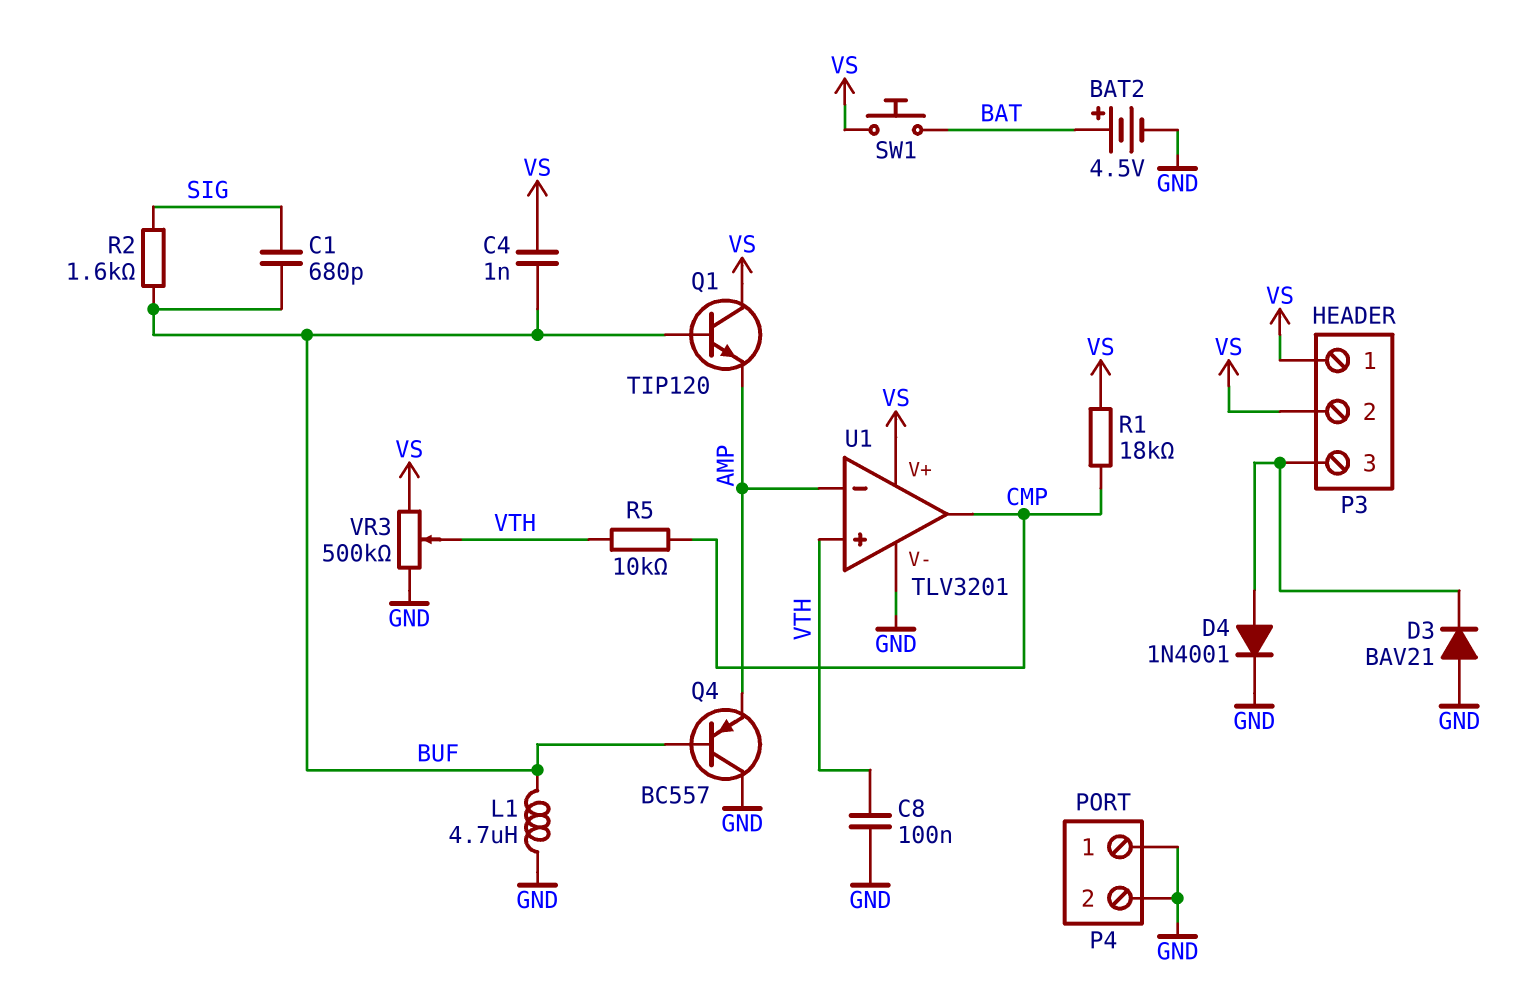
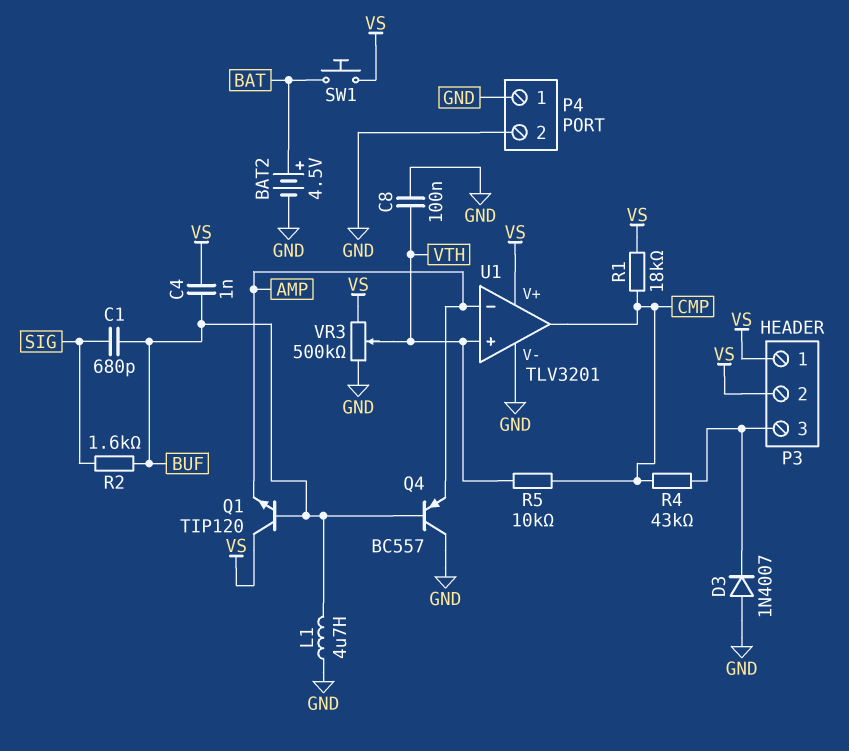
D3: diode BAV21 (A GND, K P3/3) -> diode 1N4007 (A GND, K P3/3)
D4: diode 1N4001 (A P3/3, K GND) -> none
R4: none -> 43k (CMP, P3/3)

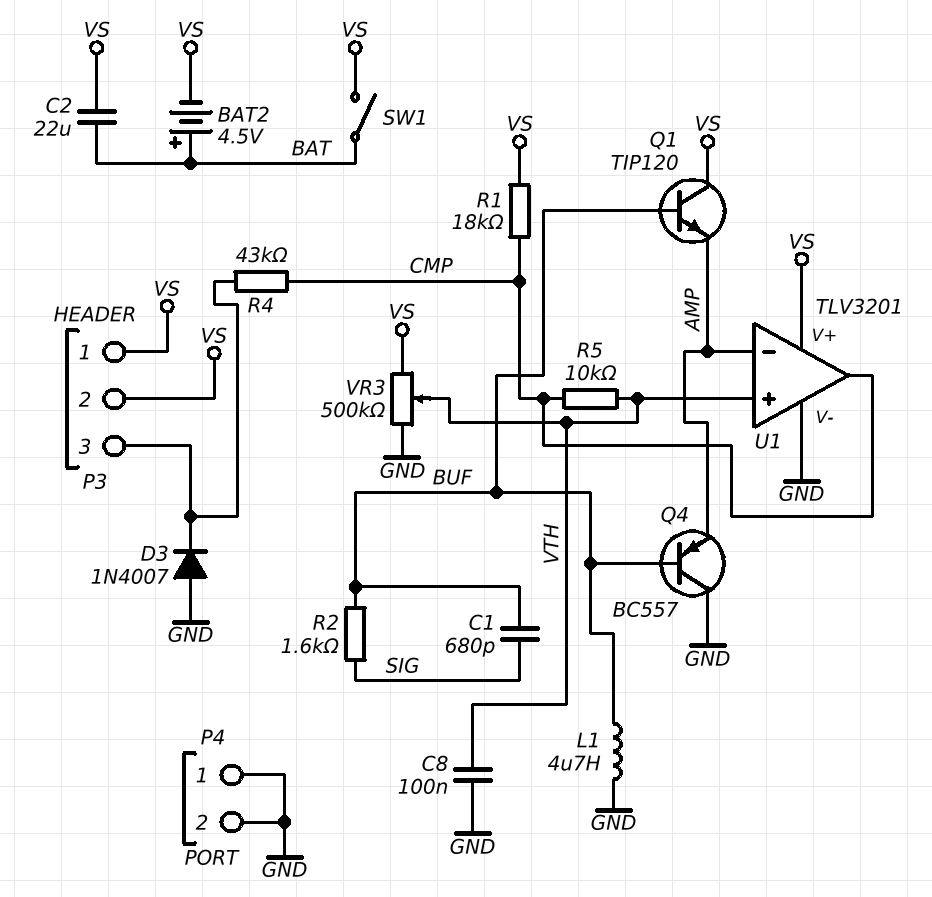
BAT2: 4.5V (plus BAT, minus GND) -> 4.5V (plus BAT, minus VS)
C2: none -> 22uF (BAT, VS)
C4: 1nF (BUF, VS) -> none
SW1: button (BAT, VS) -> switch (BAT, VS)

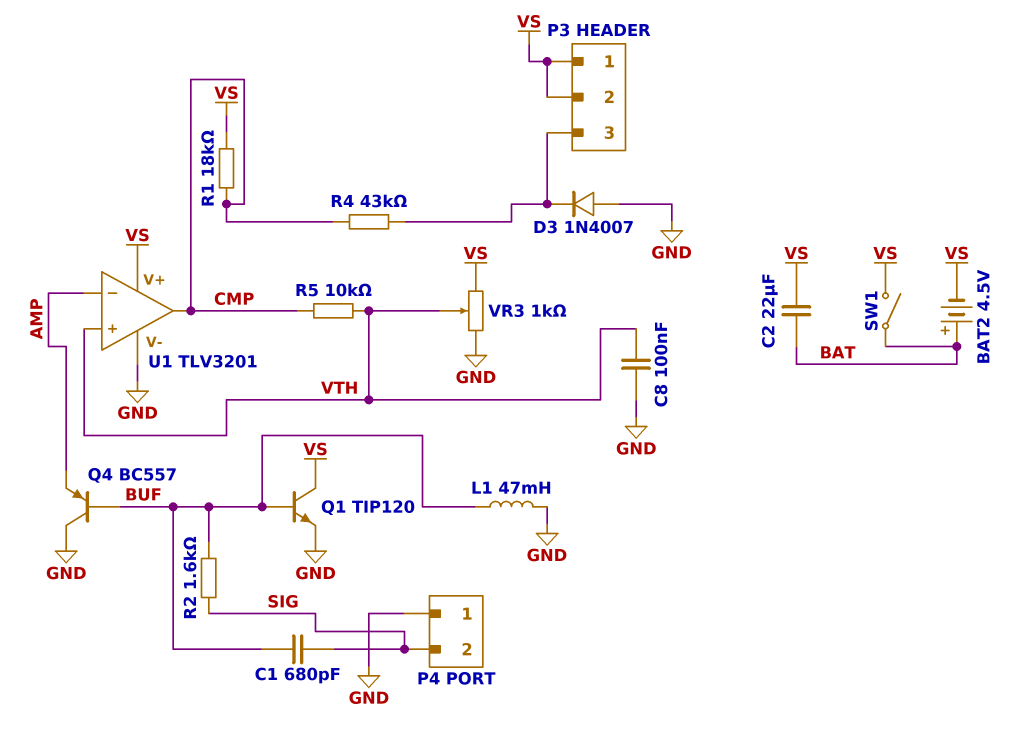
L1: 4.7uH (BUF, GND) -> 47mH (BUF, GND)
P4 pin 2: GND -> SIG
Q1: NPN TIP120 (B BUF, C VS, E AMP) -> NPN TIP120 (B BUF, C VS, E GND)
VR3: 500k (GND, VS, wiper VTH) -> 1k (GND, VS, wiper VTH)

